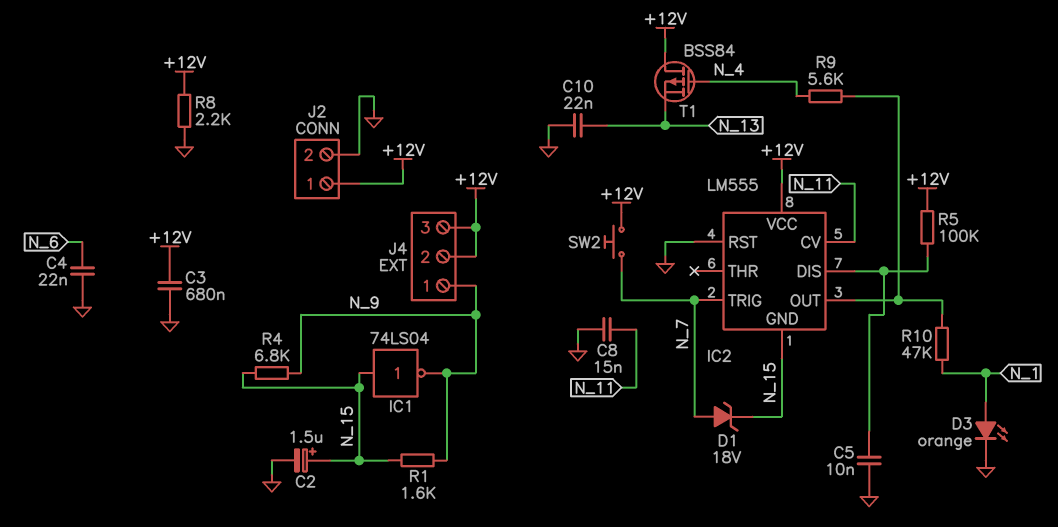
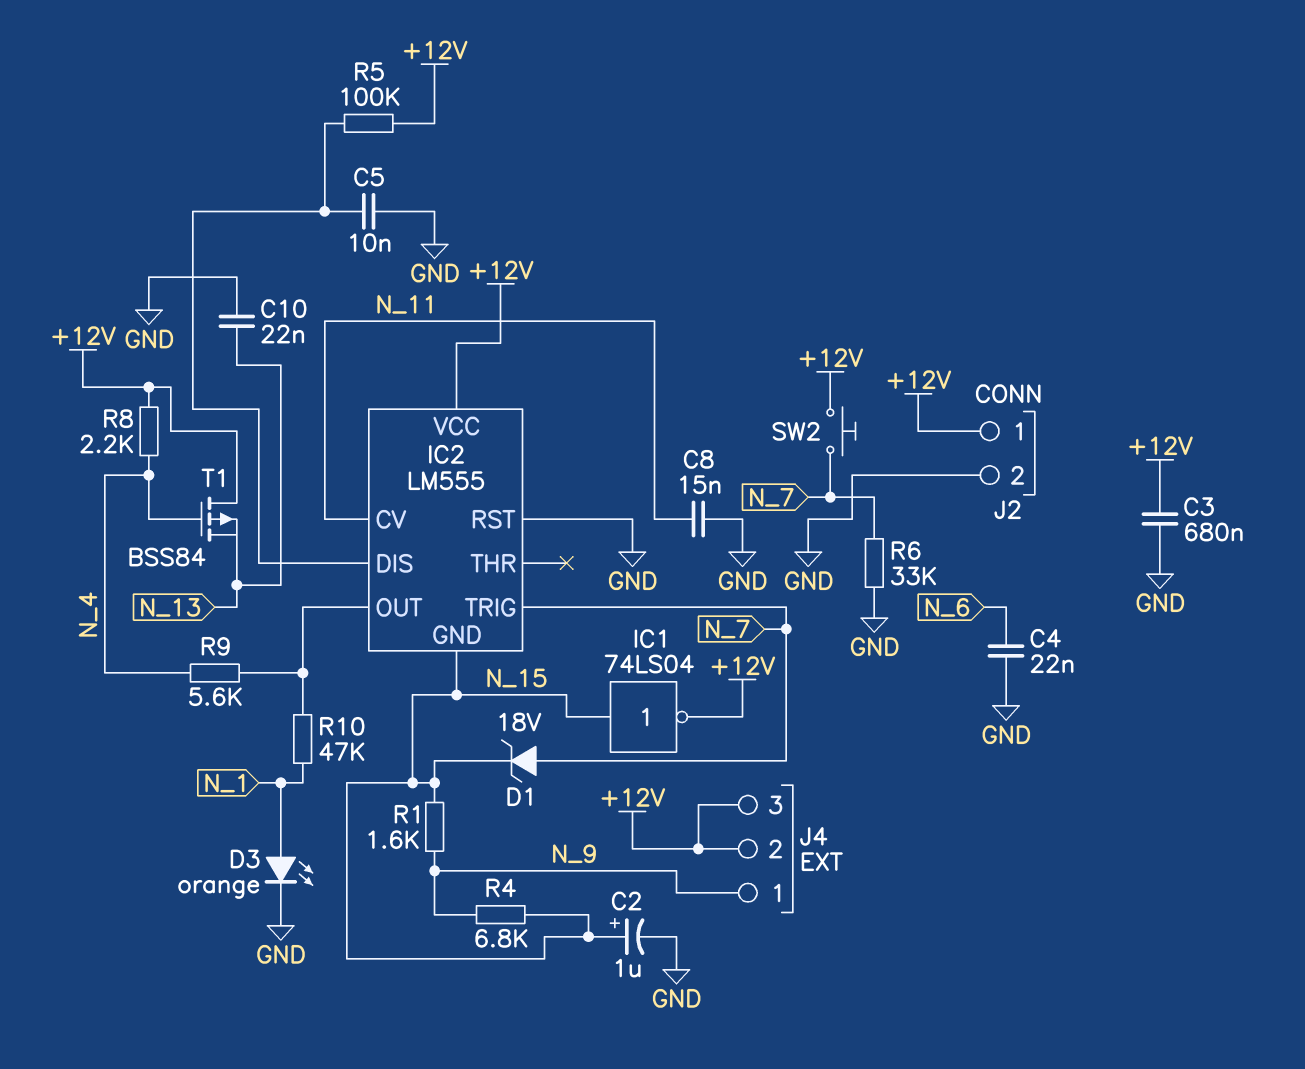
C2: 1.5uF (plus N_15, minus GND) -> 1uF (plus N_15, minus GND)
IC1: NOT 74LS04 (in N_15, out N_9) -> NOT 74LS04 (in N_15, out +12V)
R6: none -> 33k (GND, N_7)
R8: 2.2k (+12V, GND) -> 2.2k (+12V, N_4)

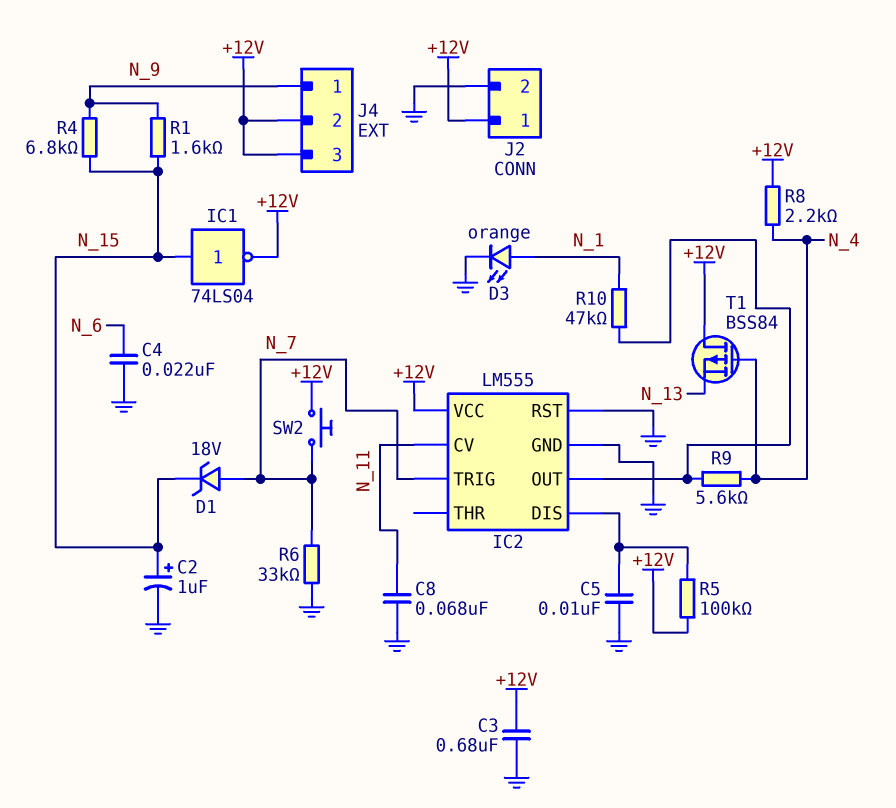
C8: 15nF (GND, N_11) -> 68nF (GND, N_11)
C10: 22nF (GND, N_13) -> none
IC2 pin GND: N_15 -> GND

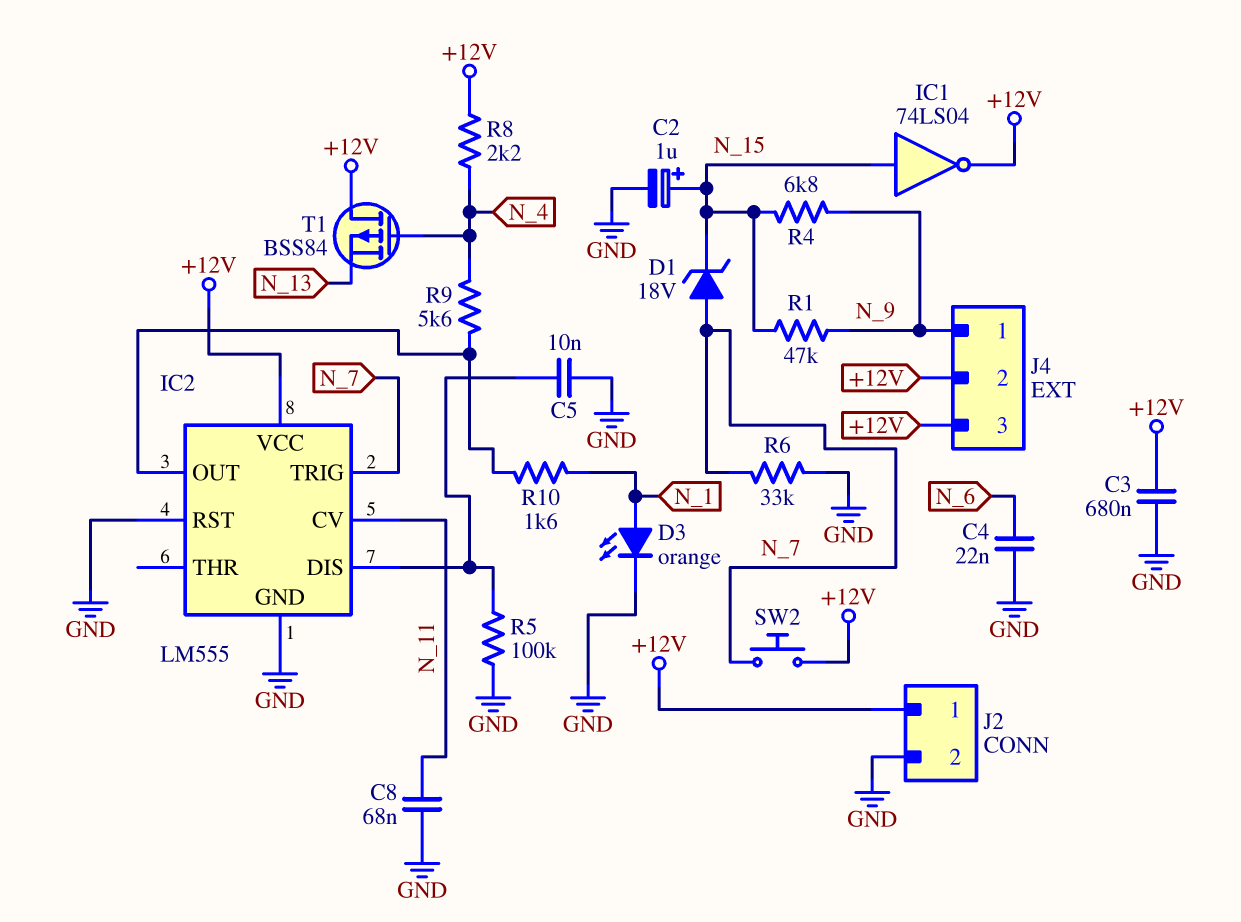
R1: 1.6k (N_9, N_15) -> 47k (N_9, N_15)
R5: 100k (+12V, IC2/DIS) -> 100k (GND, IC2/DIS)
R10: 47k (IC2/OUT, N_1) -> 1.6k (IC2/OUT, N_1)

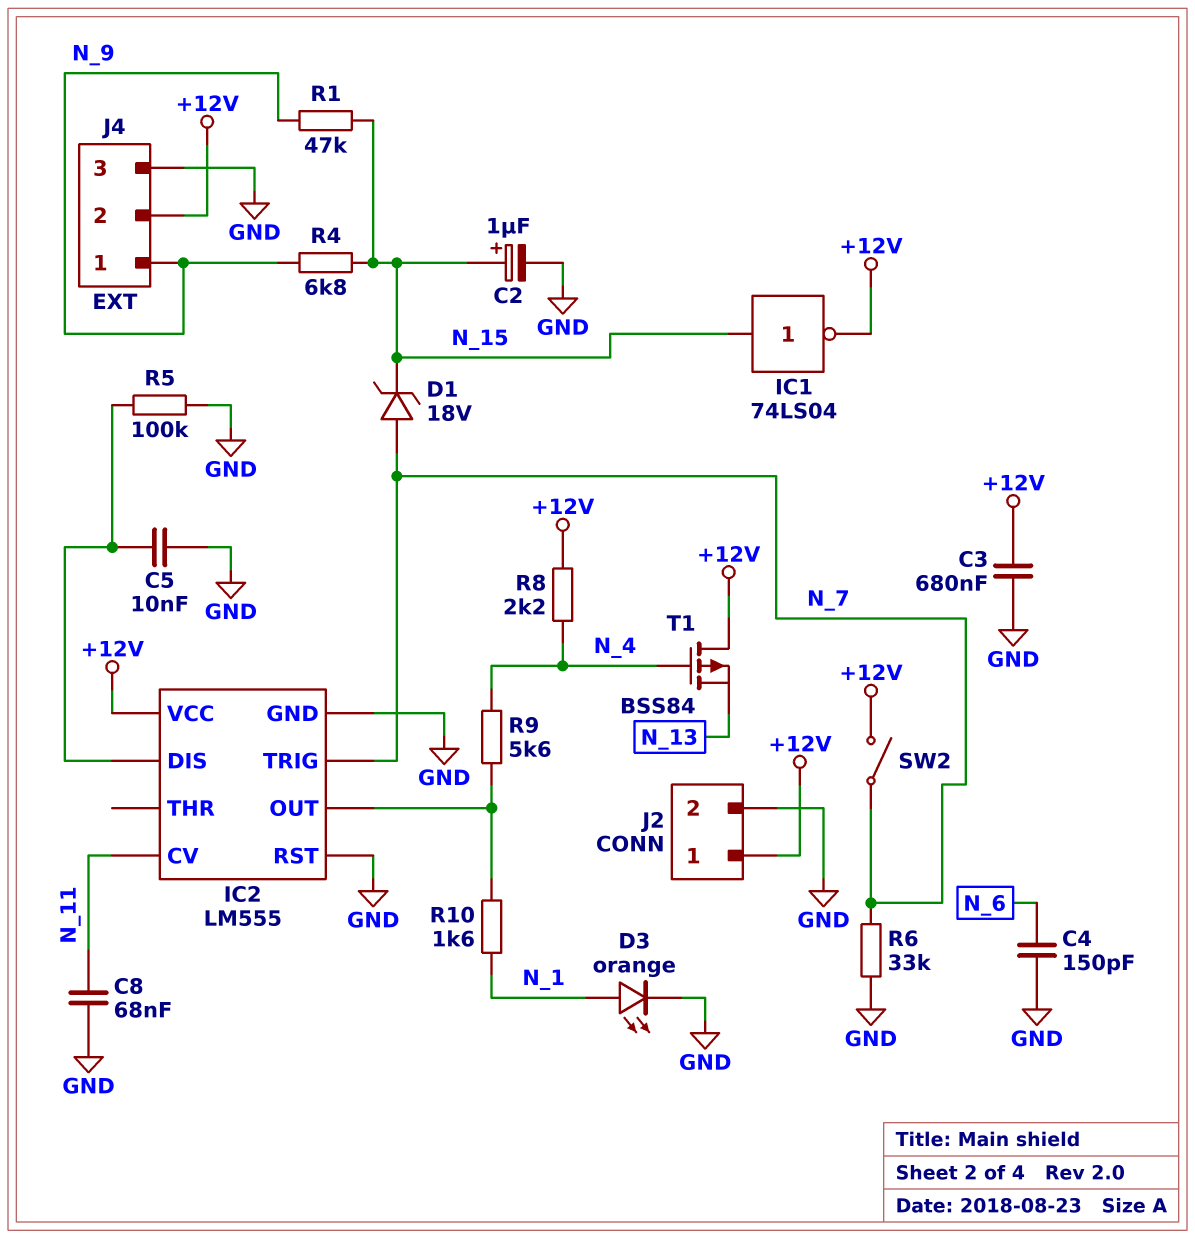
C4: 22nF (GND, N_6) -> 150pF (GND, N_6)
J4 pin 3: +12V -> GND
SW2: button (+12V, N_7) -> switch (+12V, N_7)

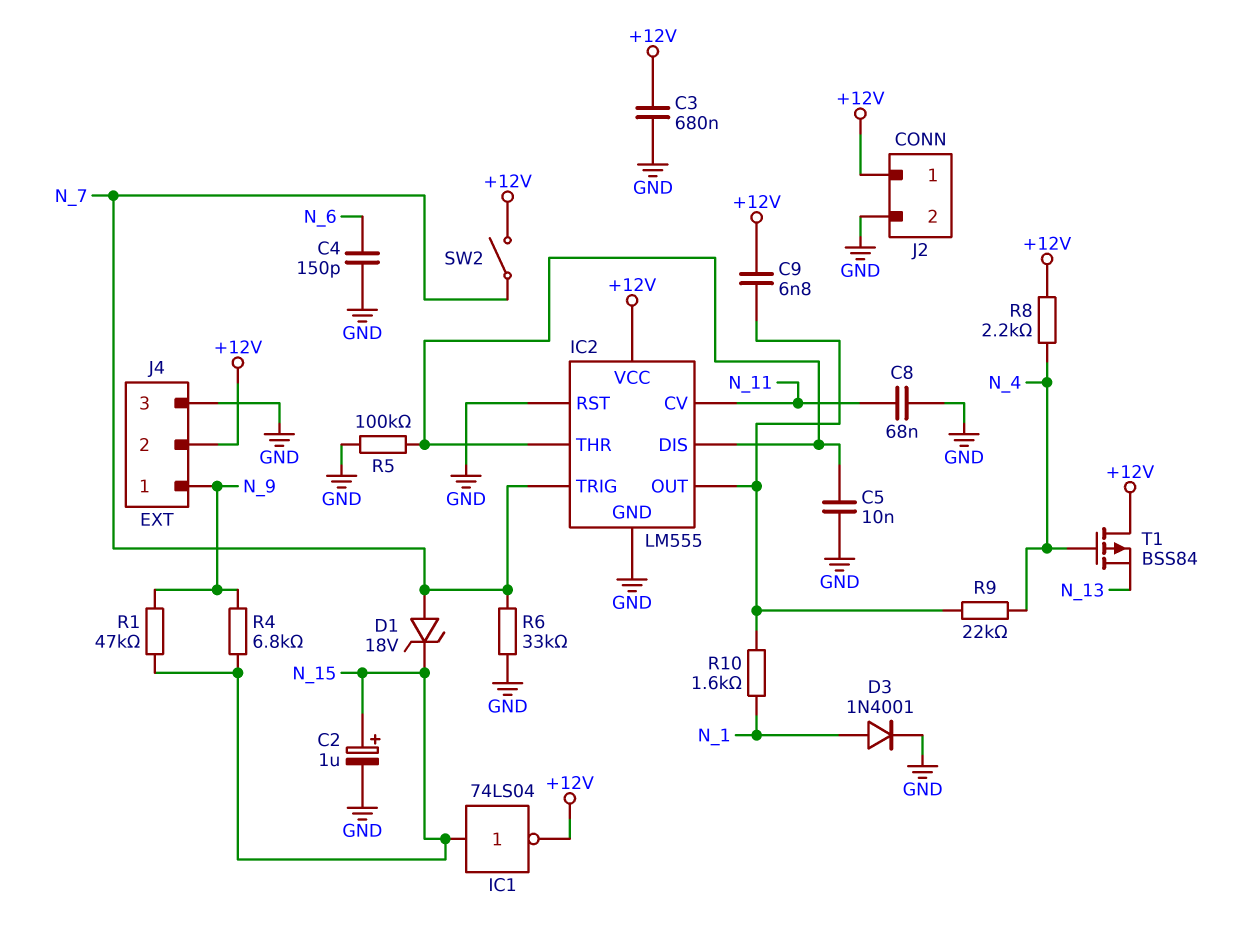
C9: none -> 6.8nF (+12V, IC2/OUT)
D3: LED orange (A N_1, K GND) -> diode 1N4001 (A N_1, K GND)
IC2 pin THR: none -> IC2/DIS
R9: 5.6k (IC2/OUT, N_4) -> 22k (IC2/OUT, N_4)

